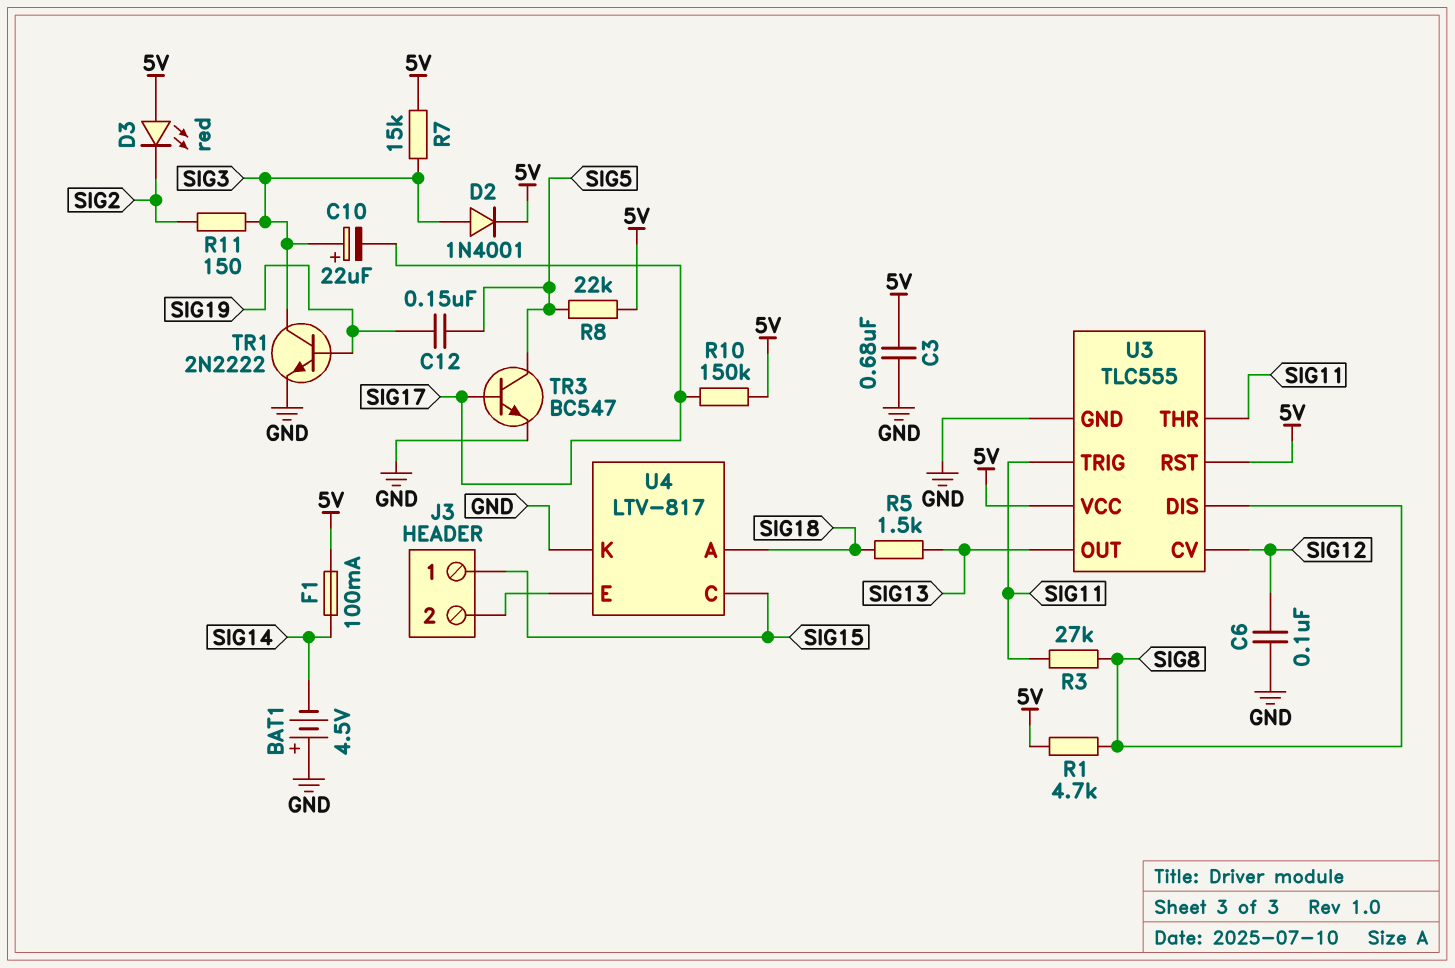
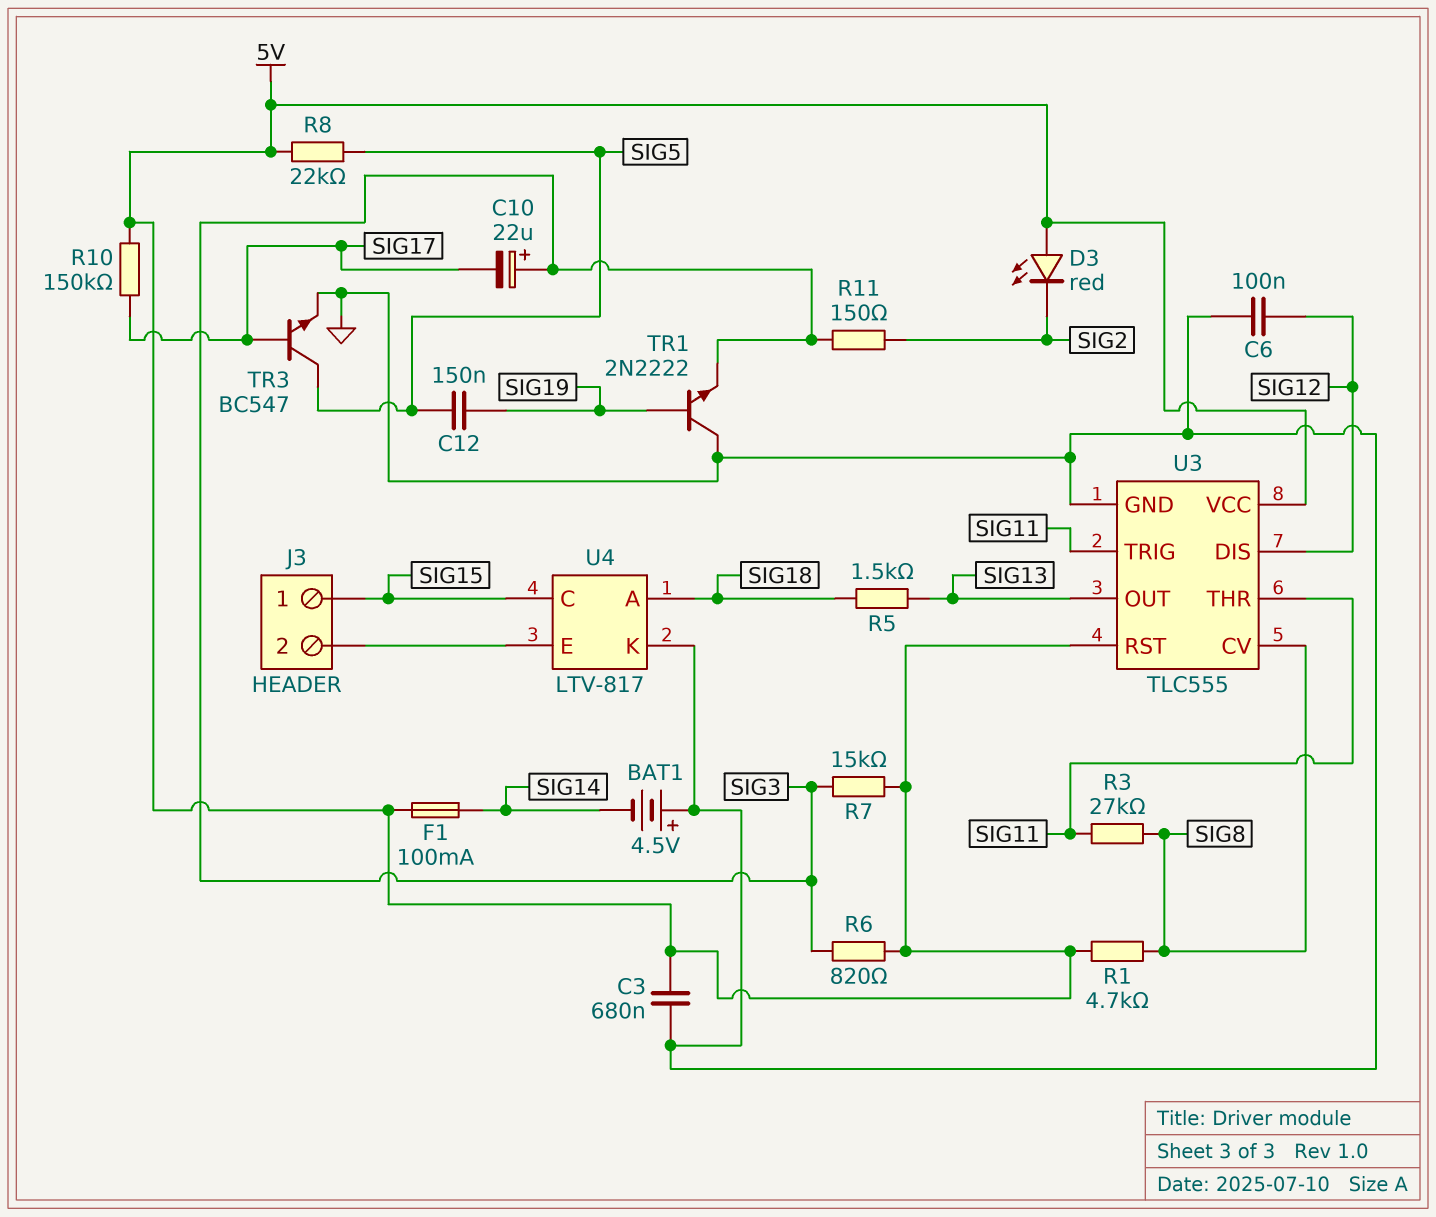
D2: diode 1N4001 (A SIG3, K 5V) -> none
R6: none -> 820 (5V, SIG3)
TR1: NPN 2N2222 (B SIG19, C SIG3, E GND) -> NPN 2N2222 (B SIG19, C GND, E SIG3)
U3 pin CV: SIG12 -> SIG8
U3 pin DIS: SIG8 -> SIG12

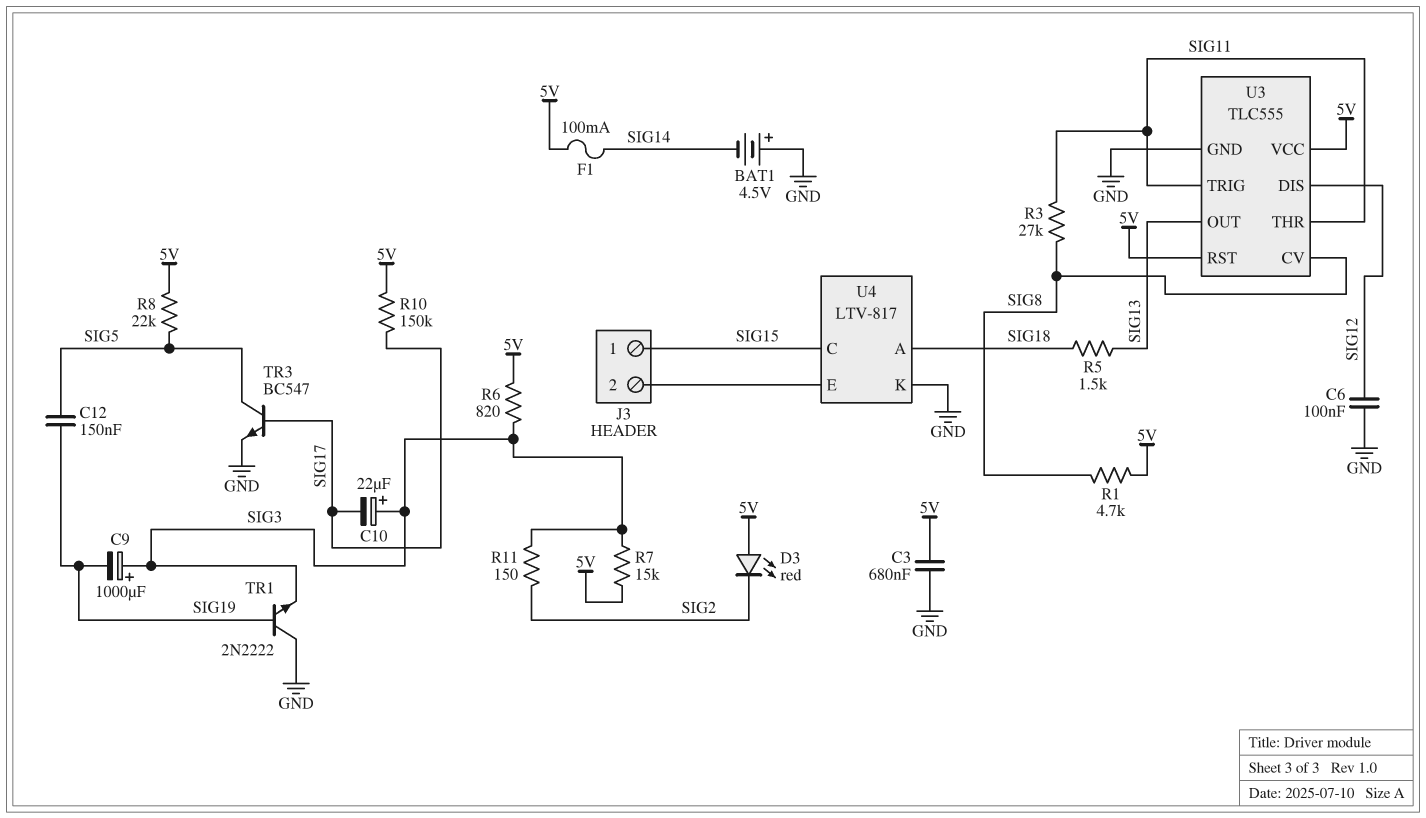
C9: none -> 1000uF (plus SIG3, minus SIG19)

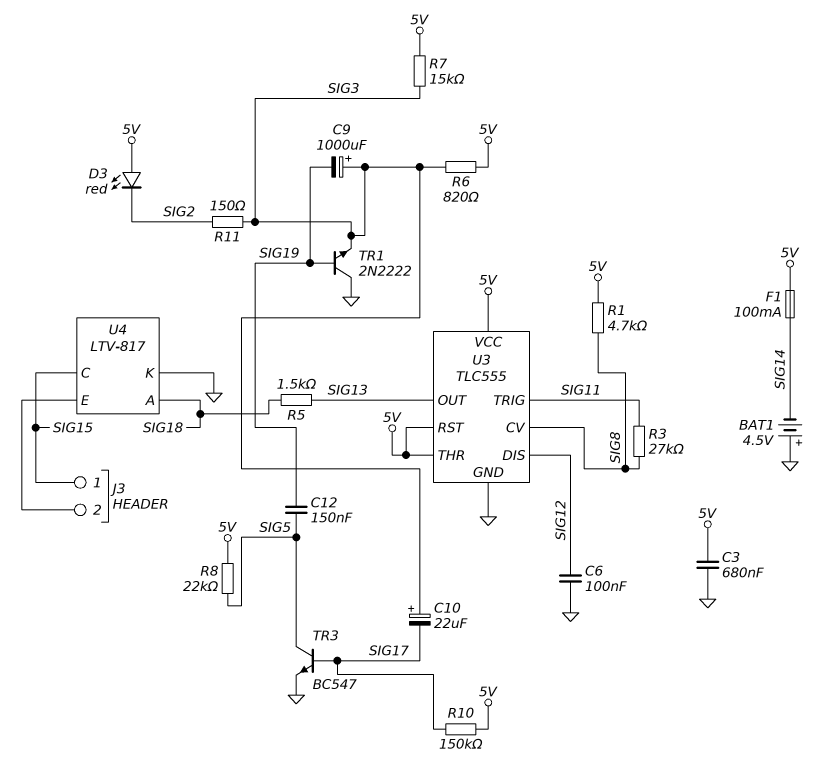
U3 pin THR: SIG11 -> 5V

